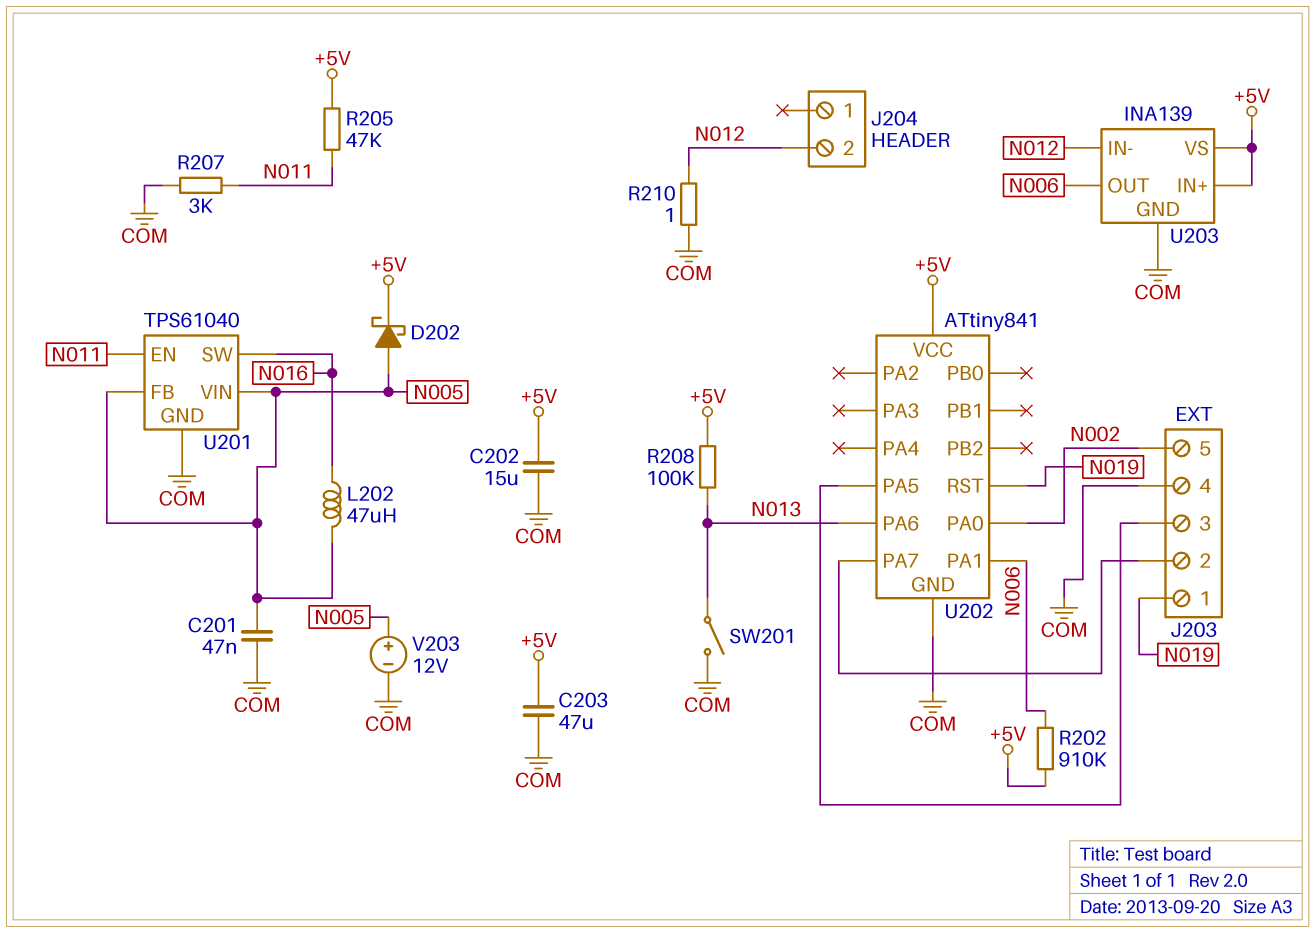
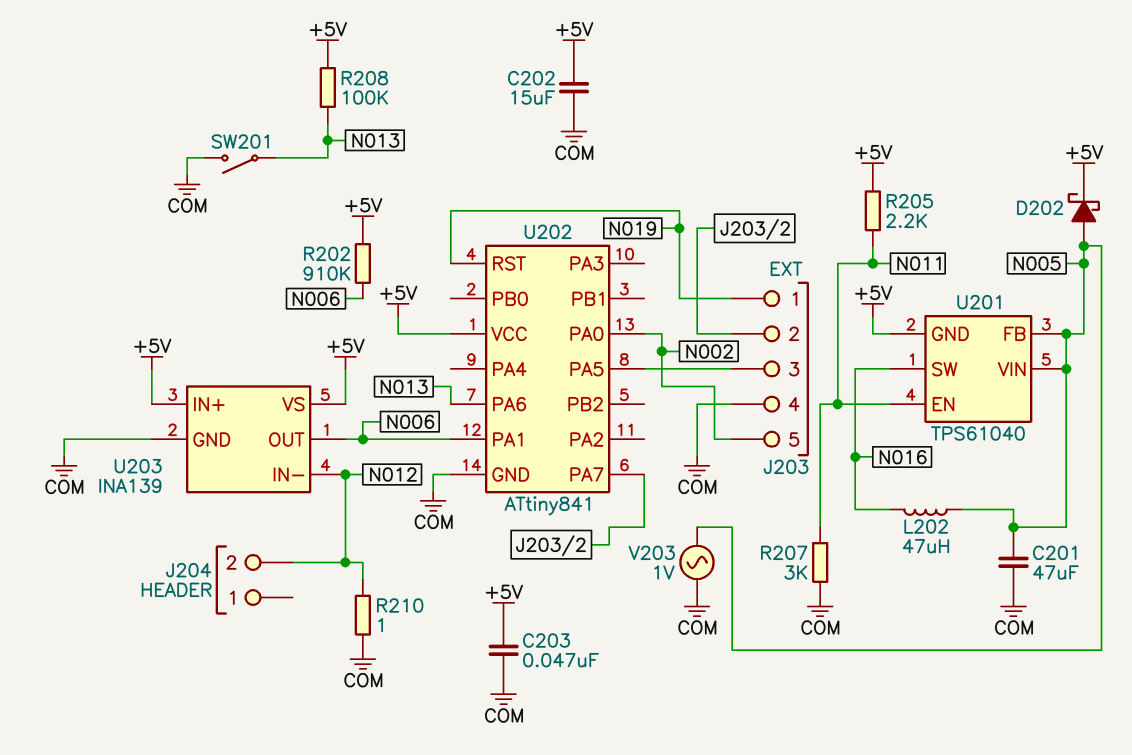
C201: 47nF (COM, N005) -> 47uF (COM, N005)
C203: 47uF (+5V, COM) -> 47nF (+5V, COM)
R205: 47k (+5V, N011) -> 2.2k (+5V, N011)
U201 pin GND: COM -> +5V
V203: 12V (plus N005, minus COM) -> AC 1V (COM, N005)

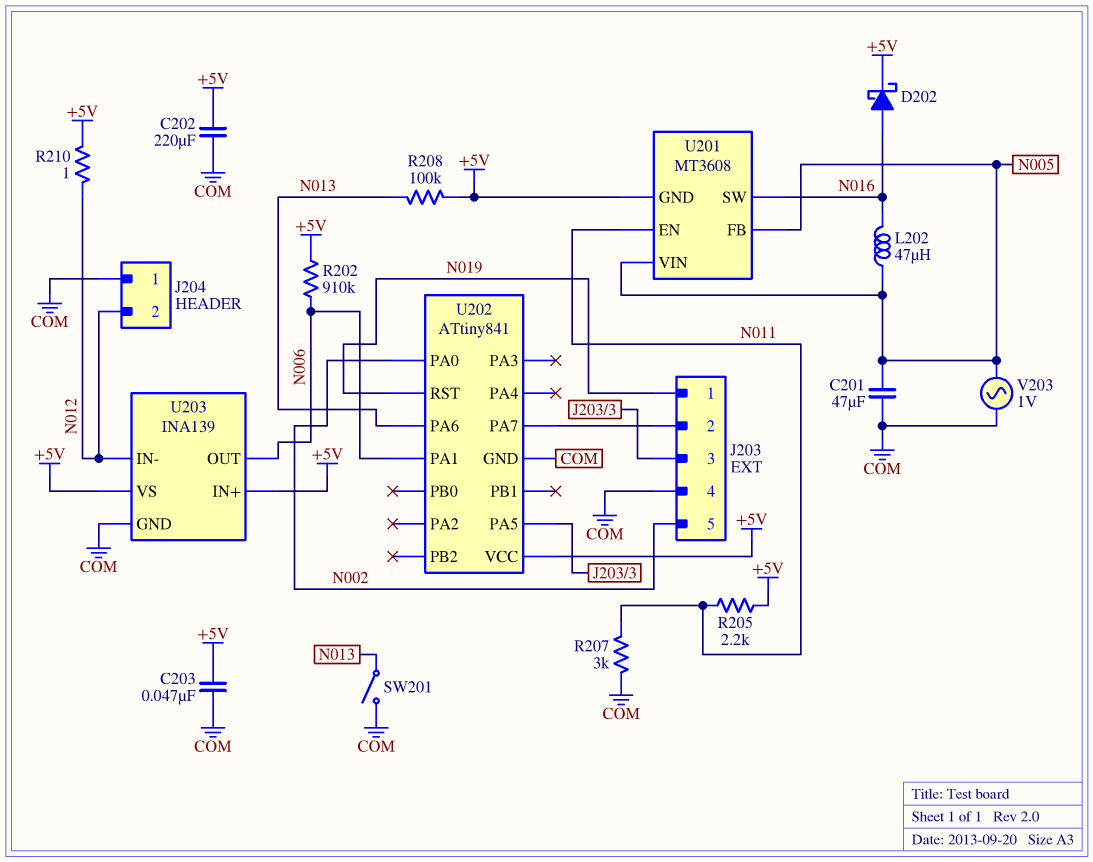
C202: 15uF (+5V, COM) -> 220uF (+5V, COM)
D202: schottky (A N005, K +5V) -> schottky (A N016, K +5V)
J204 pin 1: none -> COM
R210: 1 (COM, N012) -> 1 (+5V, N012)
U201: TPS61040 -> MT3608

